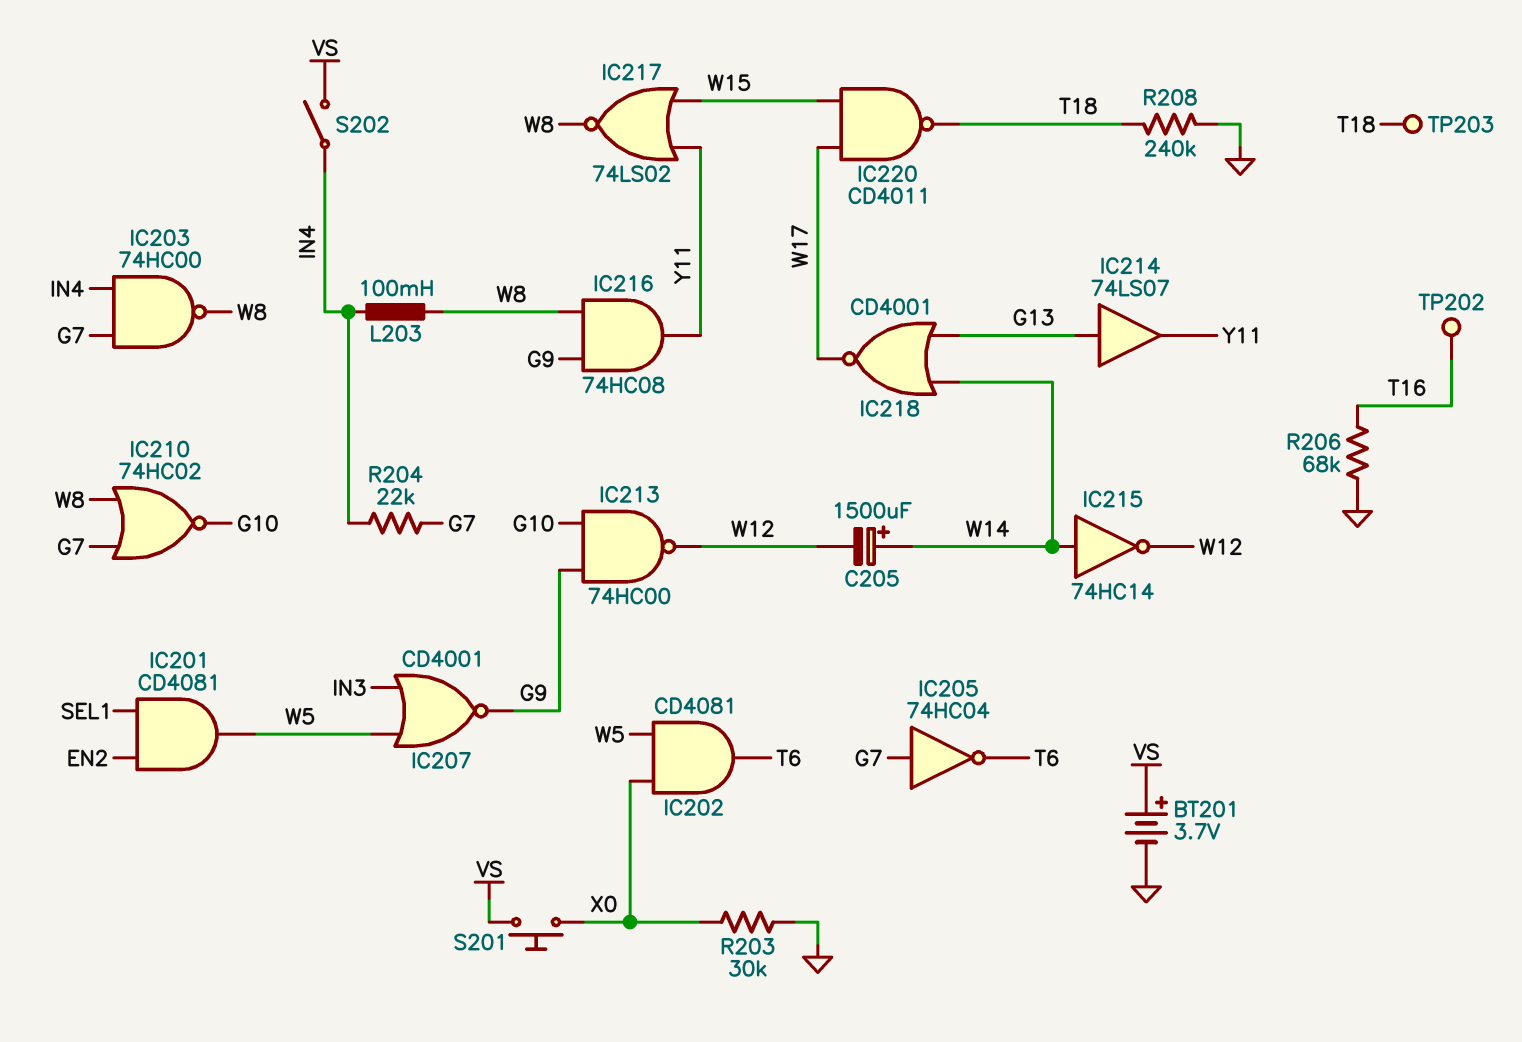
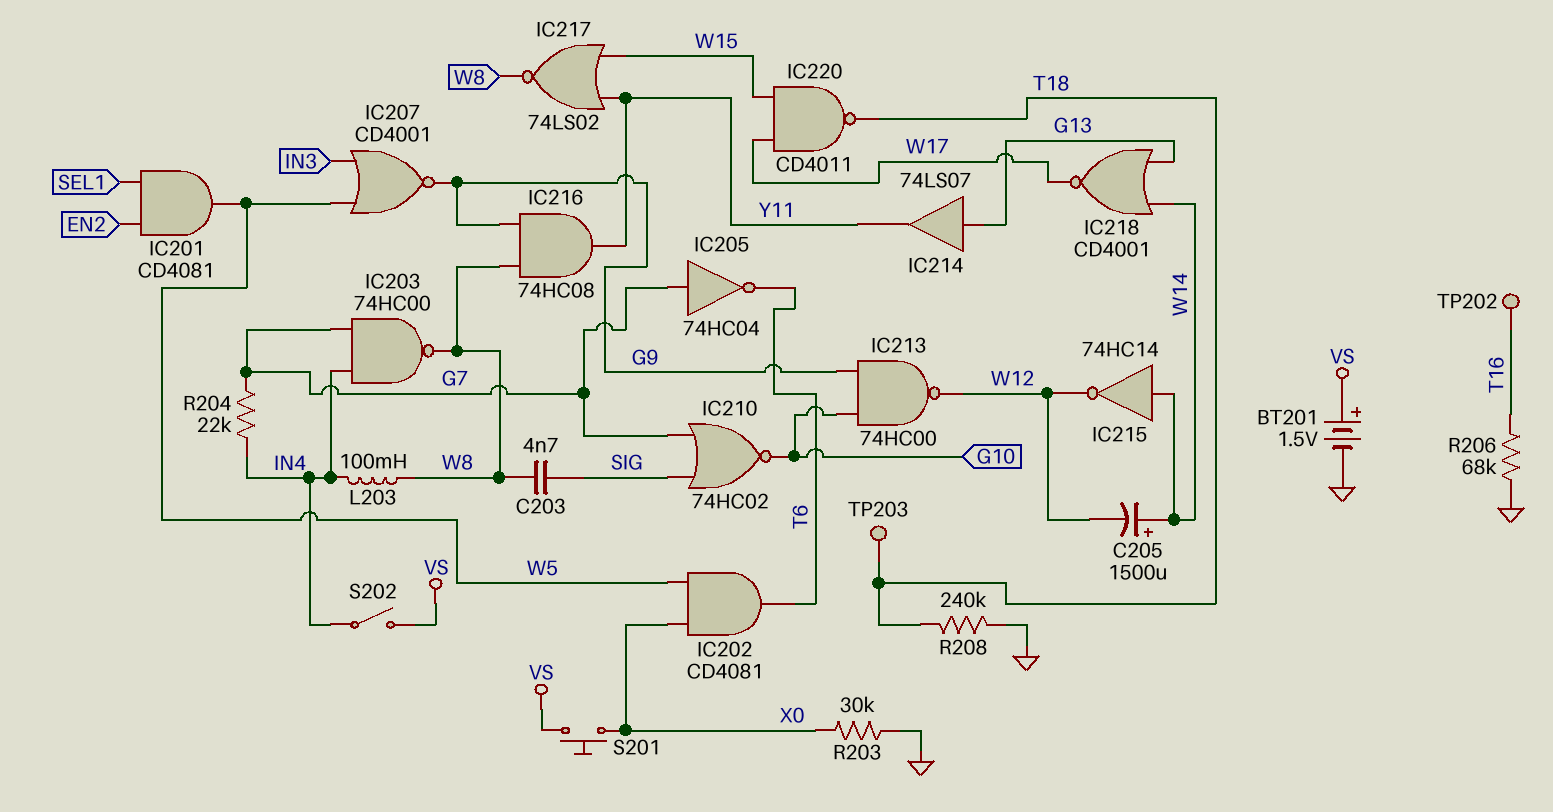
BT201: 3.7V (plus VS, minus GND) -> 1.5V (plus VS, minus GND)
C203: none -> 4.7nF (SIG, W8)
IC210: NOR 74HC02 (in G7, in W8, out G10) -> NOR 74HC02 (in G7, in SIG, out G10)

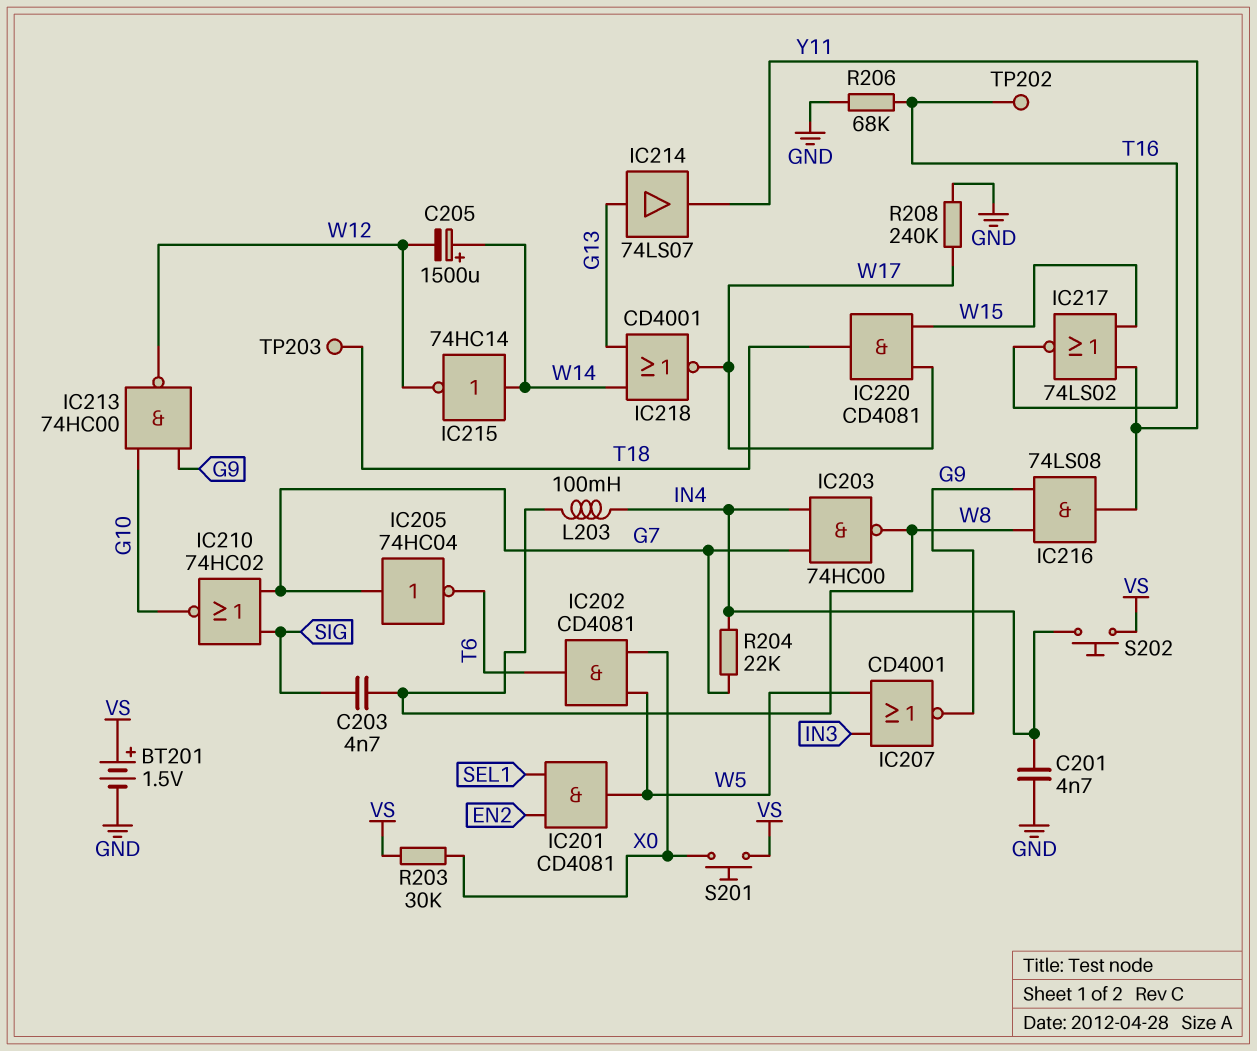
C201: none -> 4.7nF (GND, IN4)
IC216: AND 74HC08 (in G9, in W8, out Y11) -> AND 74LS08 (in G9, in W8, out Y11)
IC217: NOR 74LS02 (in W15, in Y11, out W8) -> NOR 74LS02 (in W15, in Y11, out T16)
IC220: NAND CD4011 (in W15, in W17, out T18) -> AND CD4081 (in W15, in W17, out T18)
R203: 30k (GND, X0) -> 30k (VS, X0)
R208: 240k (GND, T18) -> 240k (GND, W17)
S202: switch (IN4, VS) -> button (IN4, VS)

